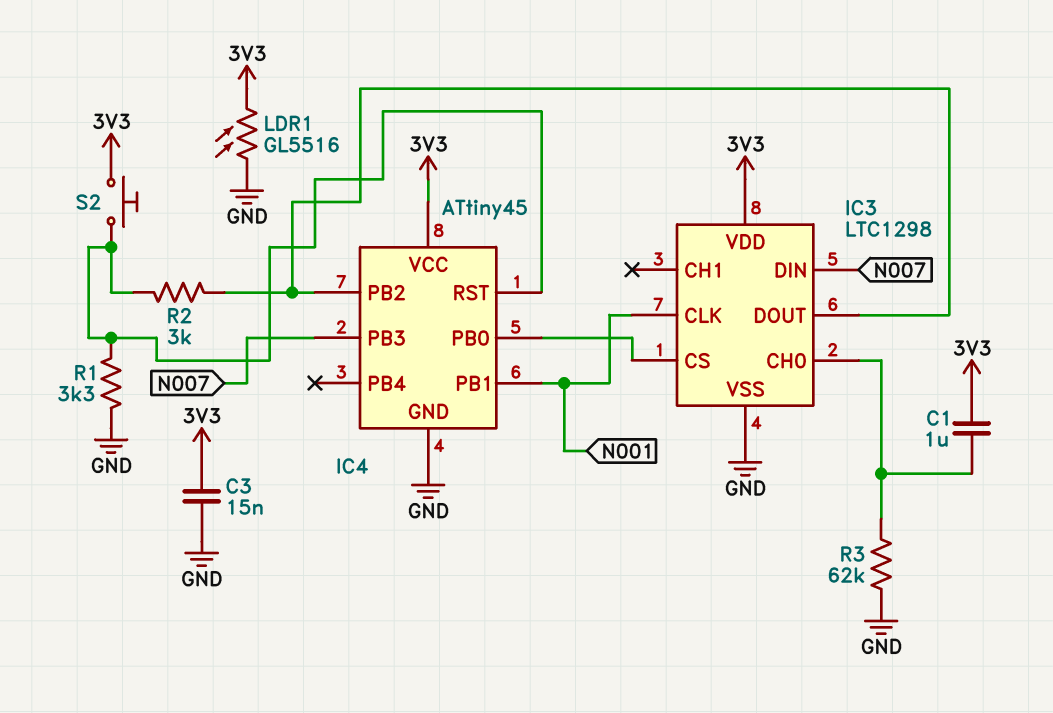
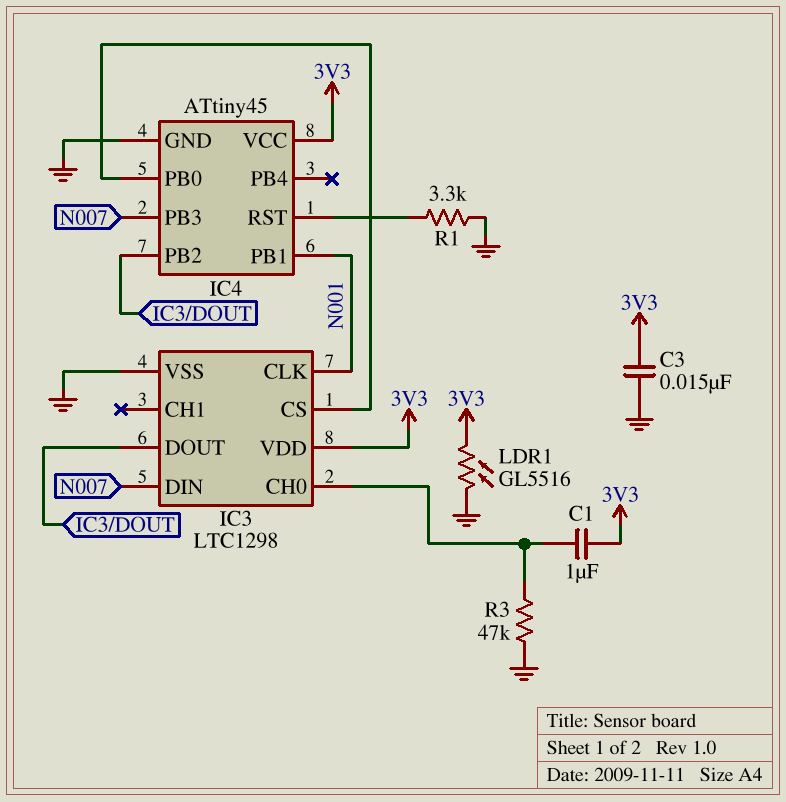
R2: 3k (IC3/DOUT, IC4/RST) -> none
R3: 62k (GND, IC3/CH0) -> 47k (GND, IC3/CH0)
S2: button (3V3, IC4/RST) -> none

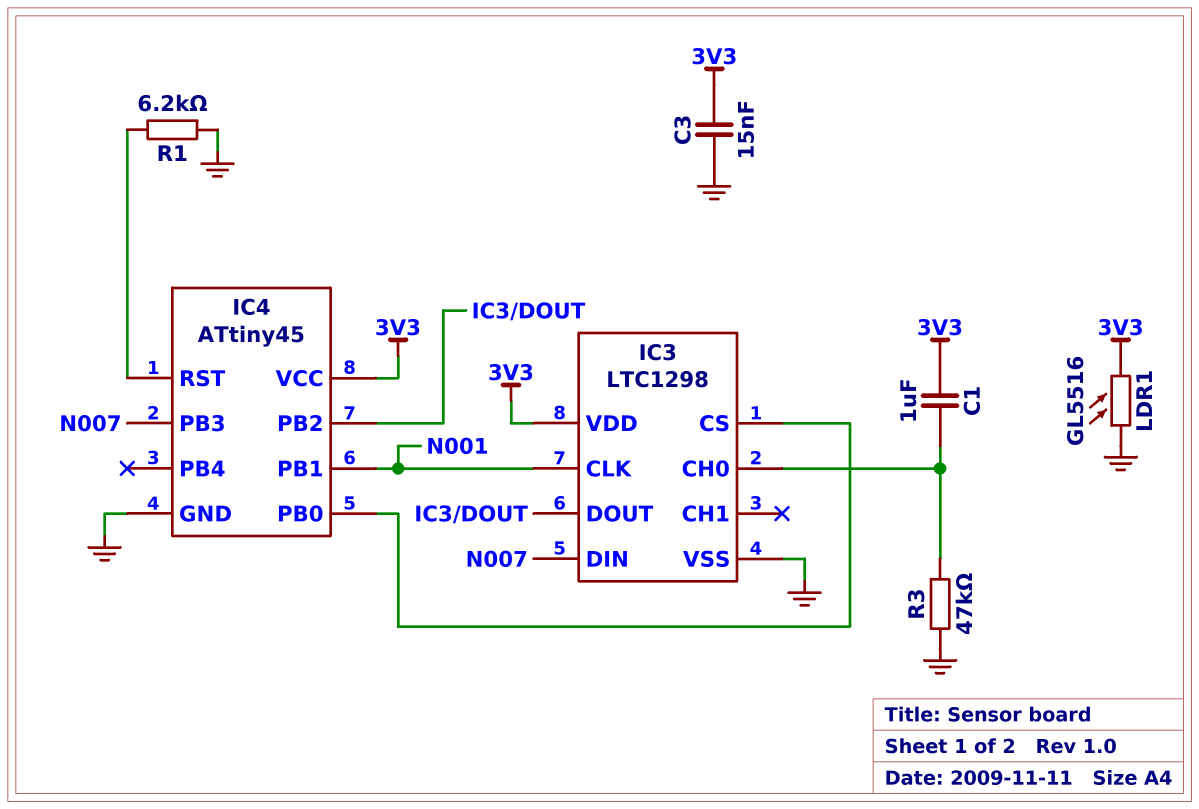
R1: 3.3k (GND, IC4/RST) -> 6.2k (GND, IC4/RST)

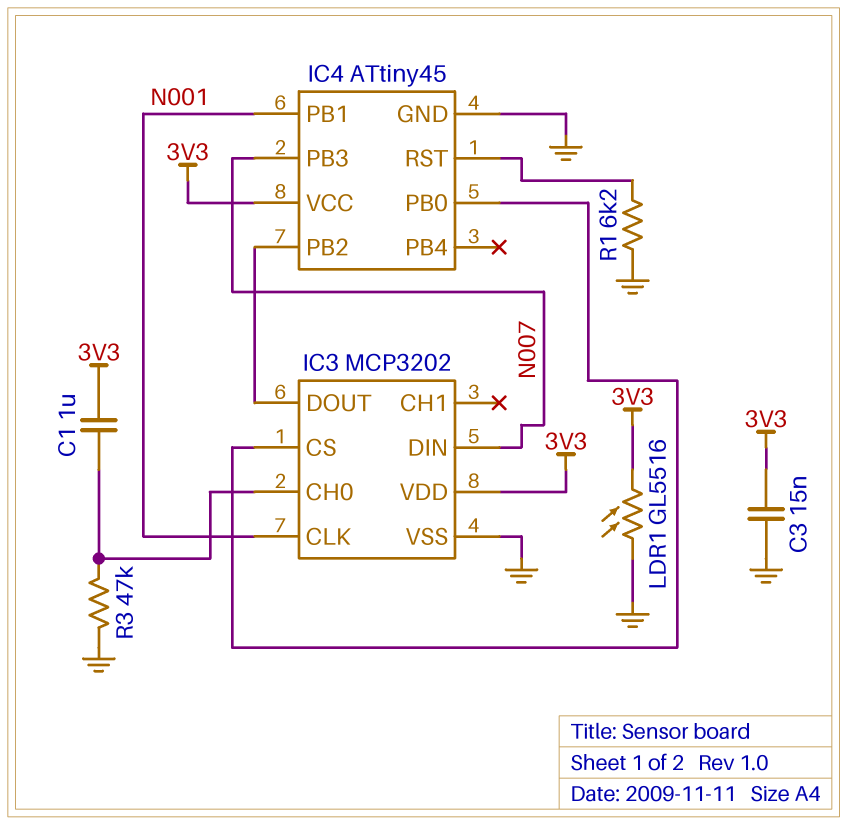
IC3: LTC1298 -> MCP3202

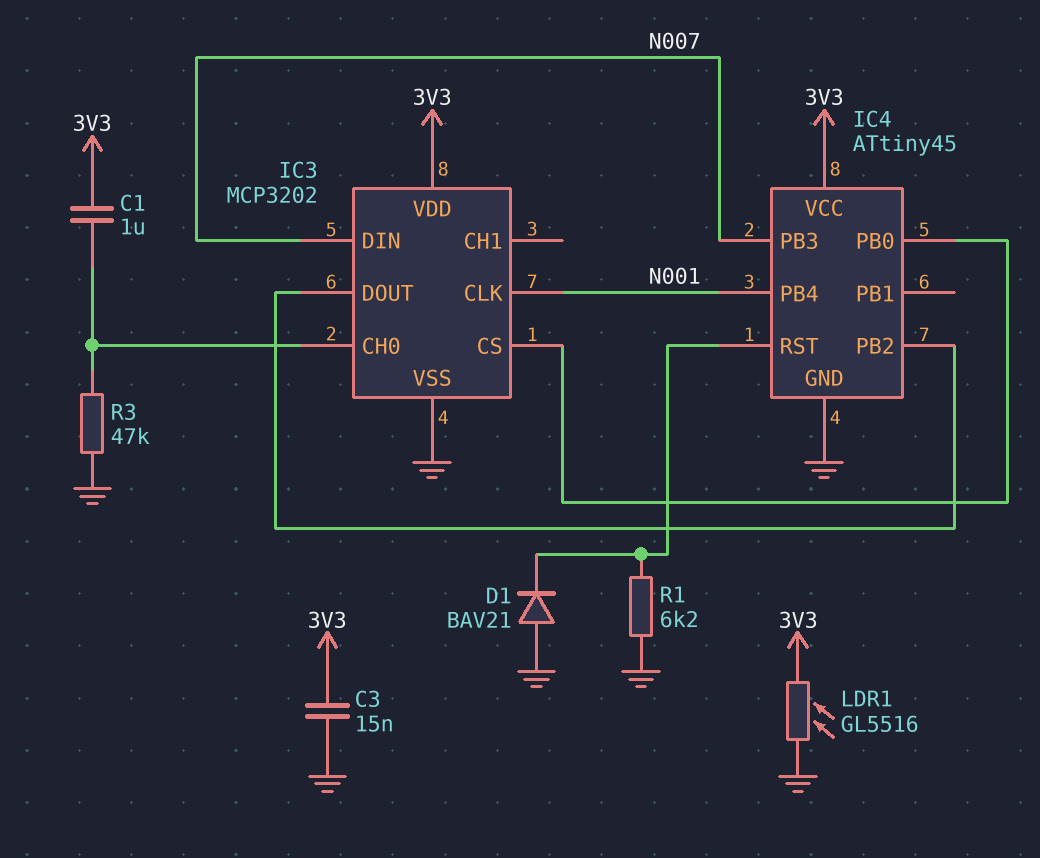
D1: none -> diode BAV21 (A GND, K IC4/RST)
IC4 pin PB1: N001 -> none
IC4 pin PB4: none -> N001

